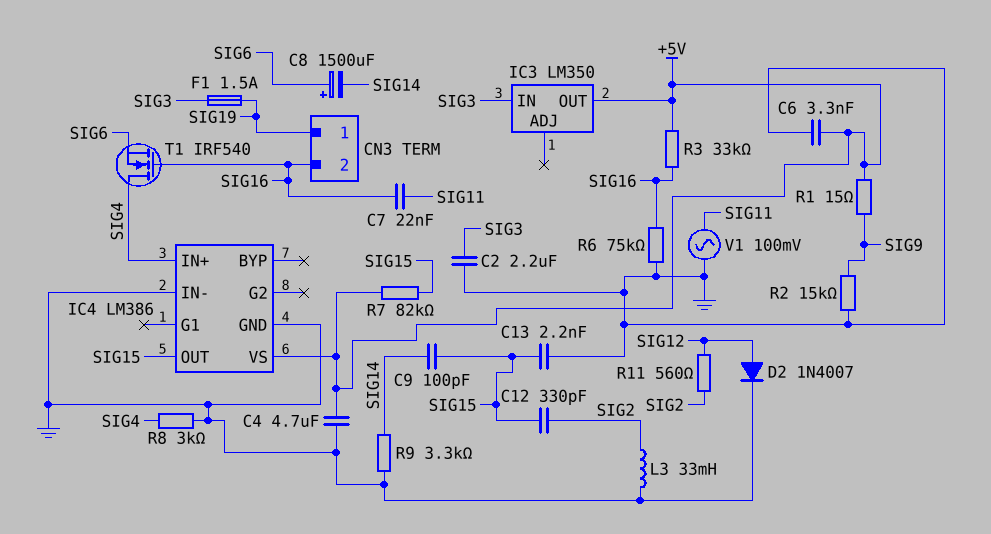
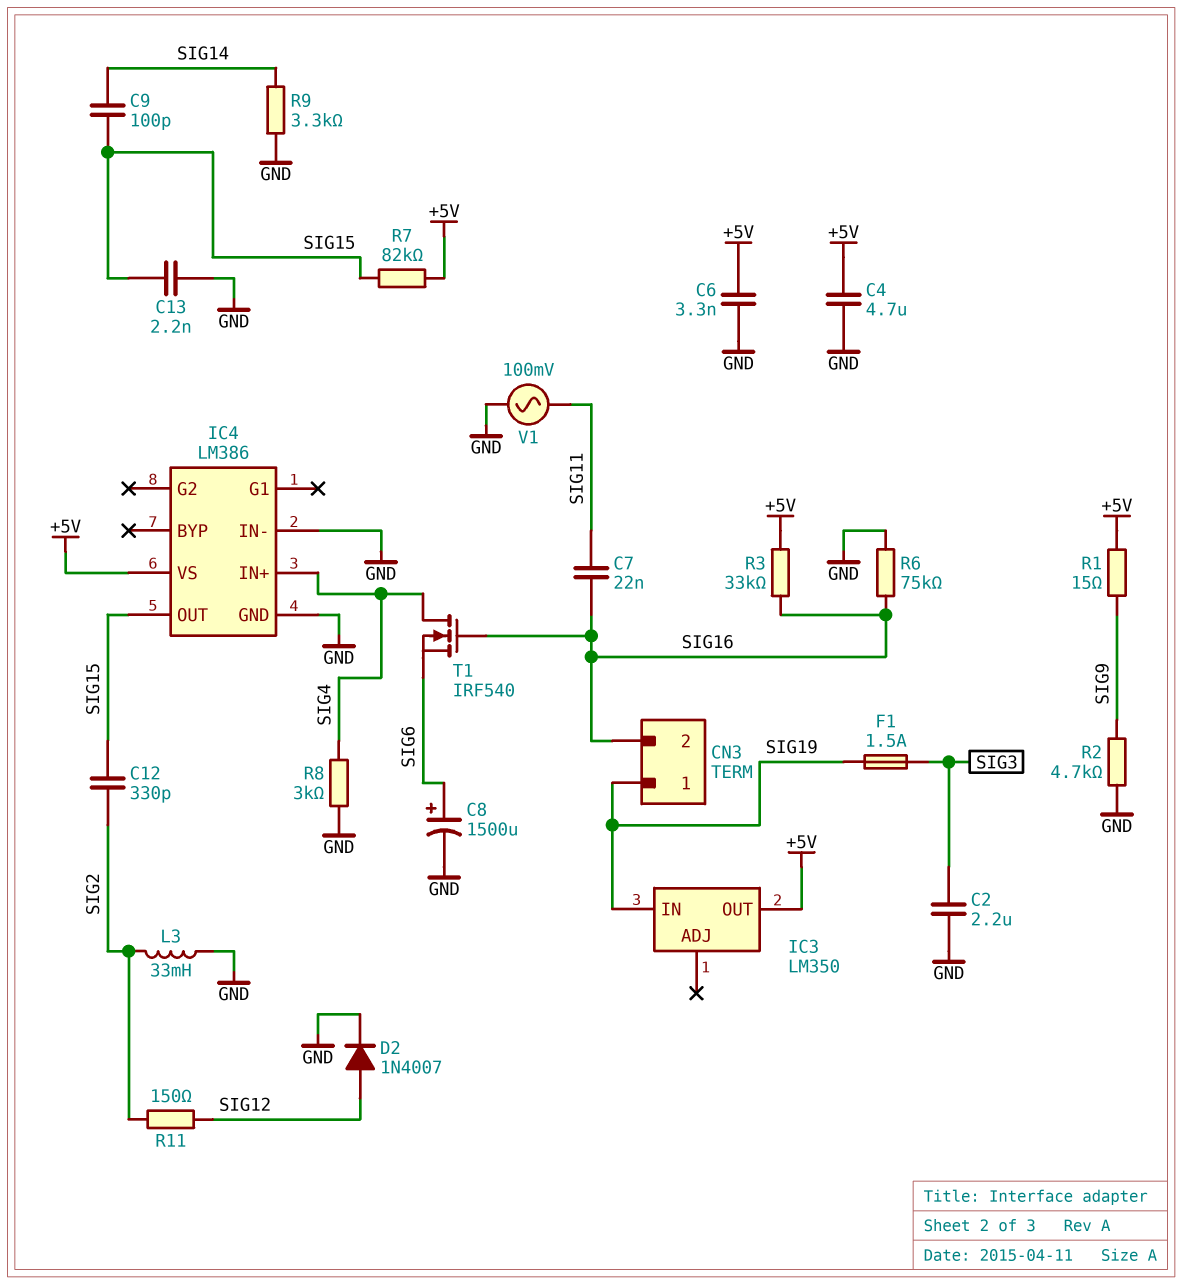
C8: 1500uF (plus SIG6, minus SIG14) -> 1500uF (plus SIG6, minus GND)
IC3 pin IN: SIG3 -> SIG19
R2: 15k (GND, SIG9) -> 4.7k (GND, SIG9)
R11: 560 (SIG2, SIG12) -> 150 (SIG2, SIG12)

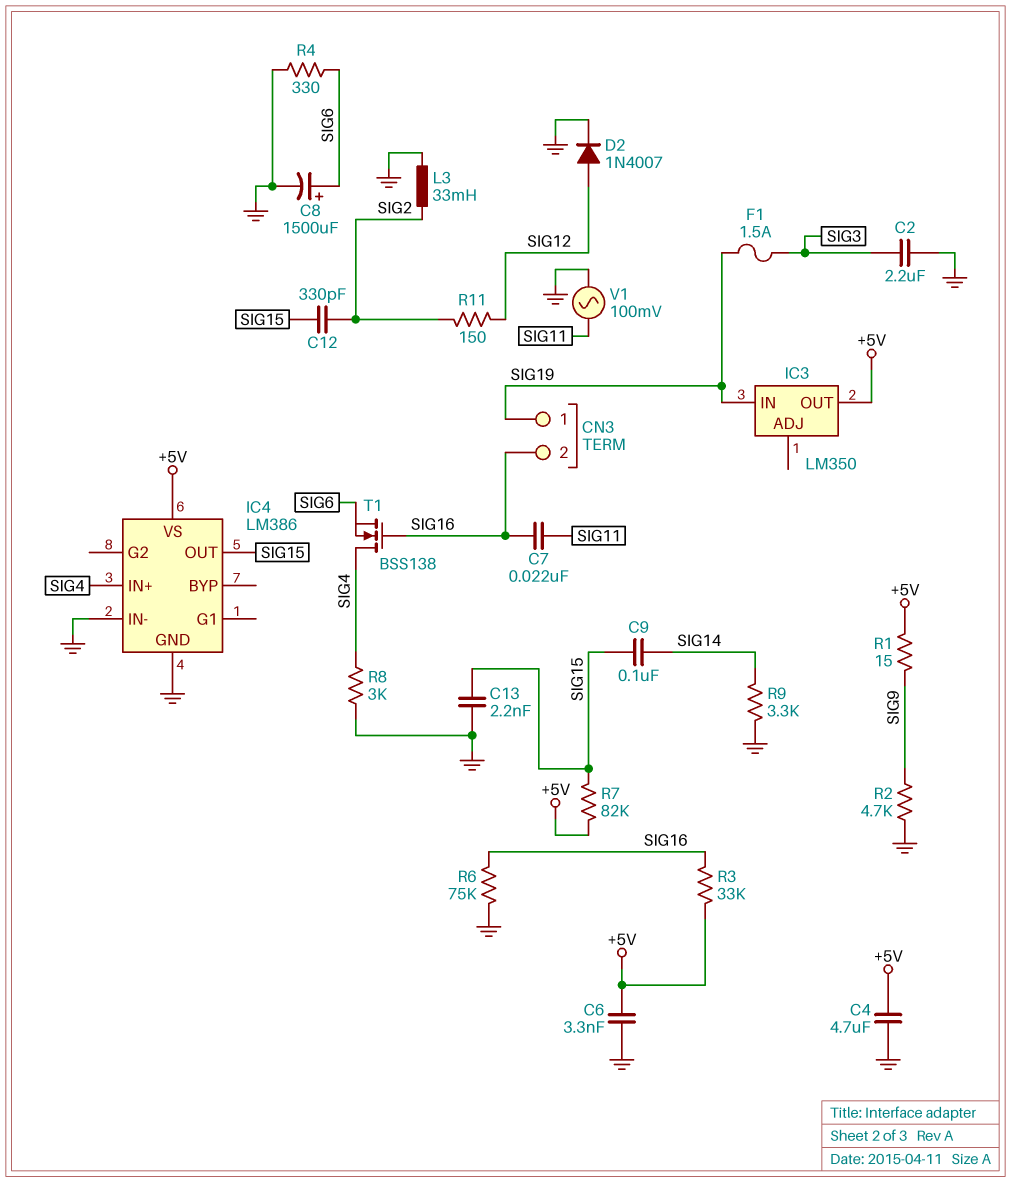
C9: 100pF (SIG14, SIG15) -> 100nF (SIG14, SIG15)
R4: none -> 330 (GND, SIG6)
T1: NMOS IRF540 (G SIG16, D SIG4, S SIG6) -> NMOS BSS138 (G SIG16, D SIG4, S SIG6)

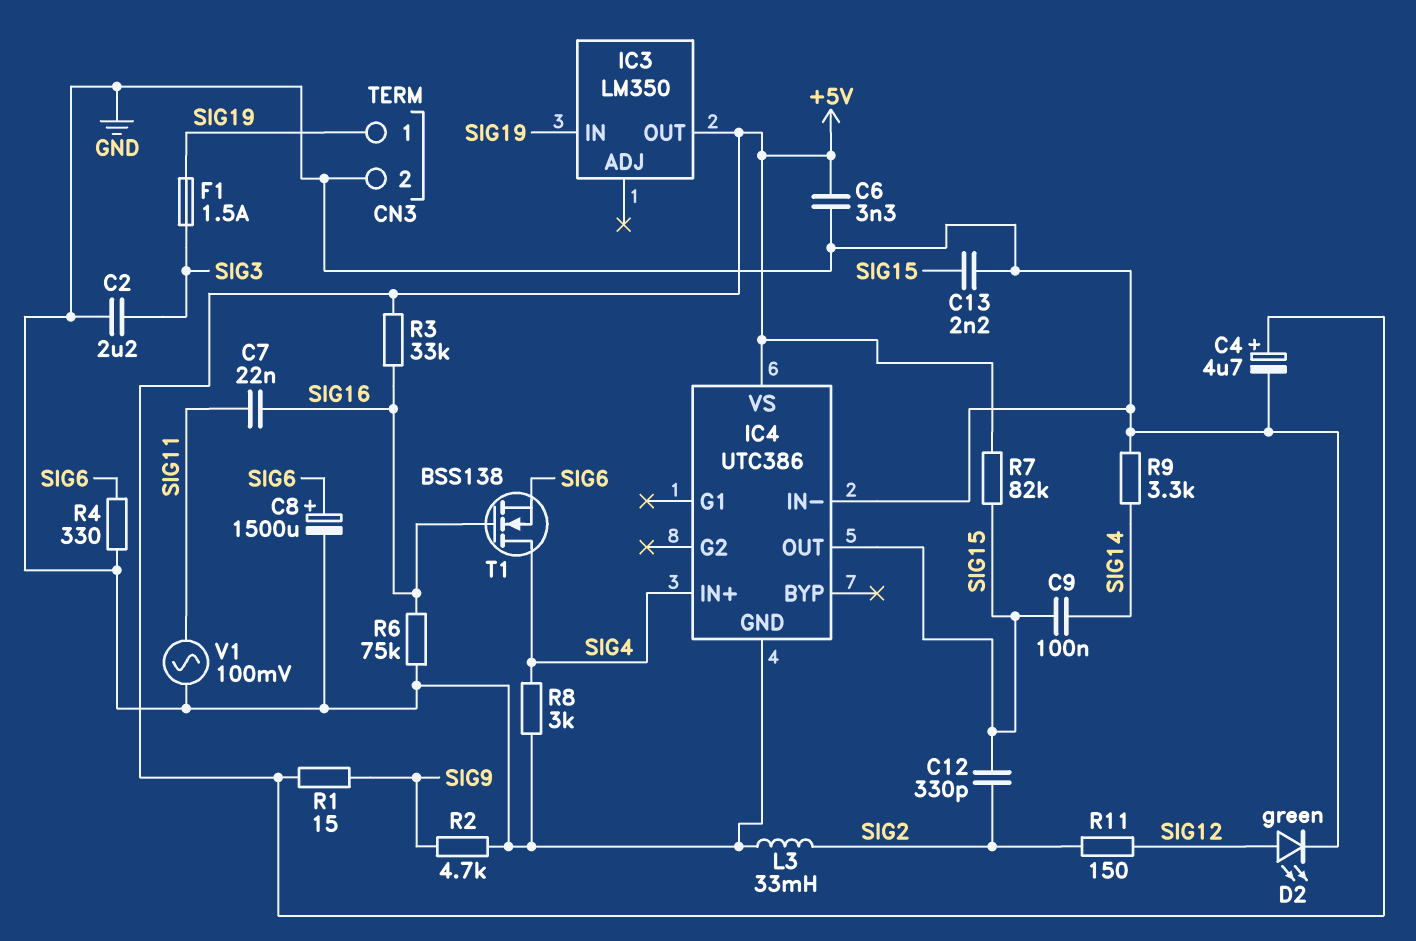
C4: 4.7uF (+5V, GND) -> 4.7uF (plus +5V, minus GND)
CN3 pin 2: SIG16 -> GND
D2: diode 1N4007 (A SIG12, K GND) -> LED green (A SIG12, K GND)
IC4: LM386 -> UTC386

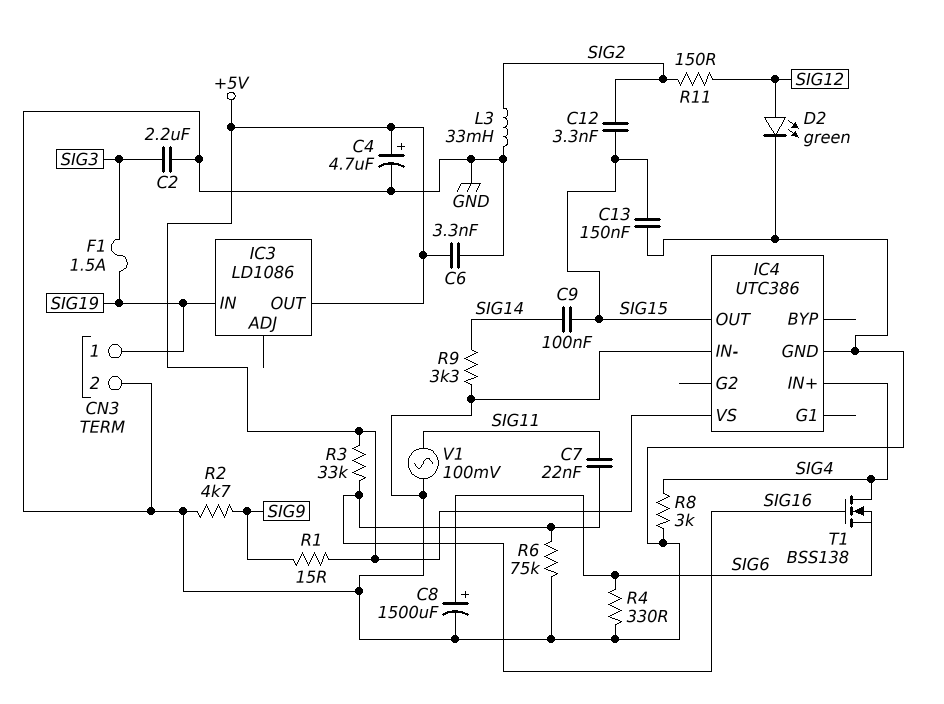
C12: 330pF (SIG2, SIG15) -> 3.3nF (SIG2, SIG15)
C13: 2.2nF (GND, SIG15) -> 150nF (GND, SIG15)
IC3: LM350 -> LD1086
R7: 82k (+5V, SIG15) -> none

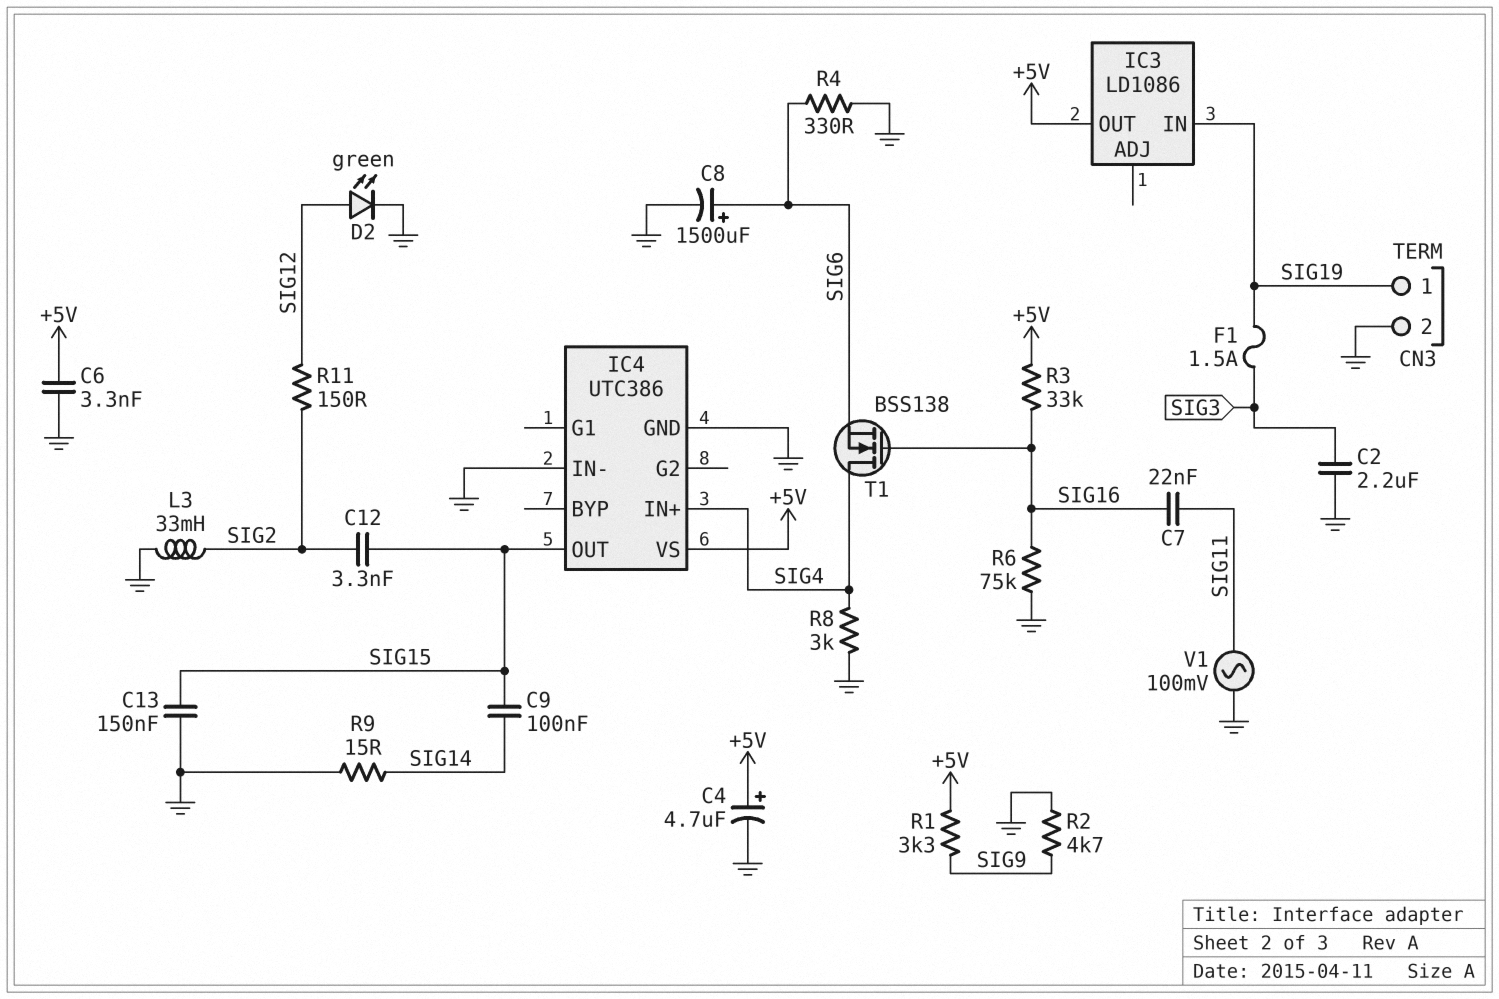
R1: 15 (+5V, SIG9) -> 3.3k (+5V, SIG9)
R9: 3.3k (GND, SIG14) -> 15 (GND, SIG14)

